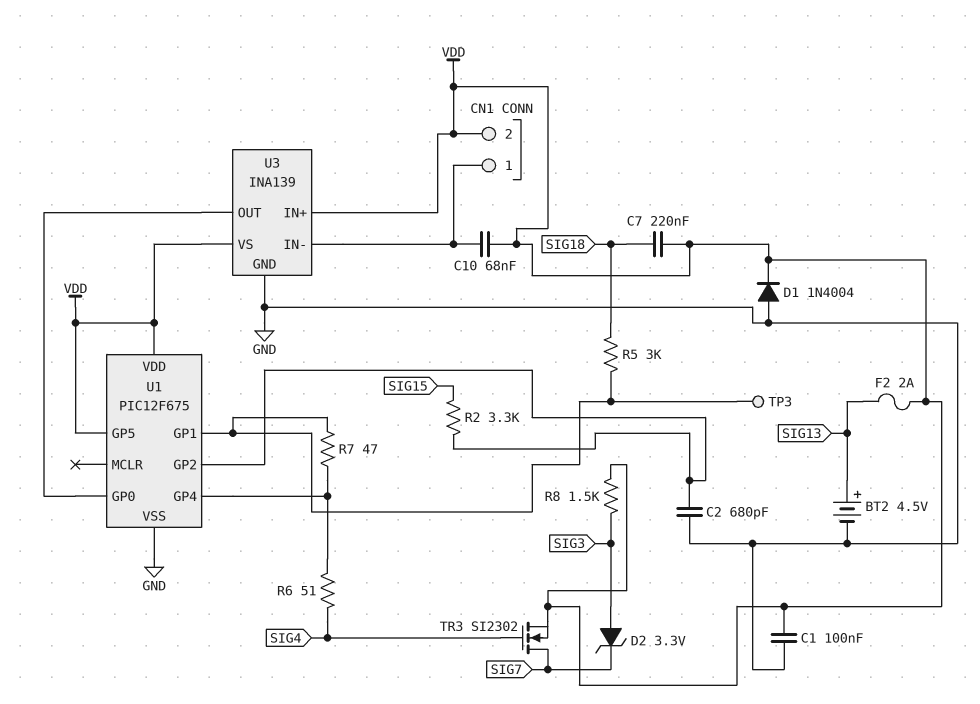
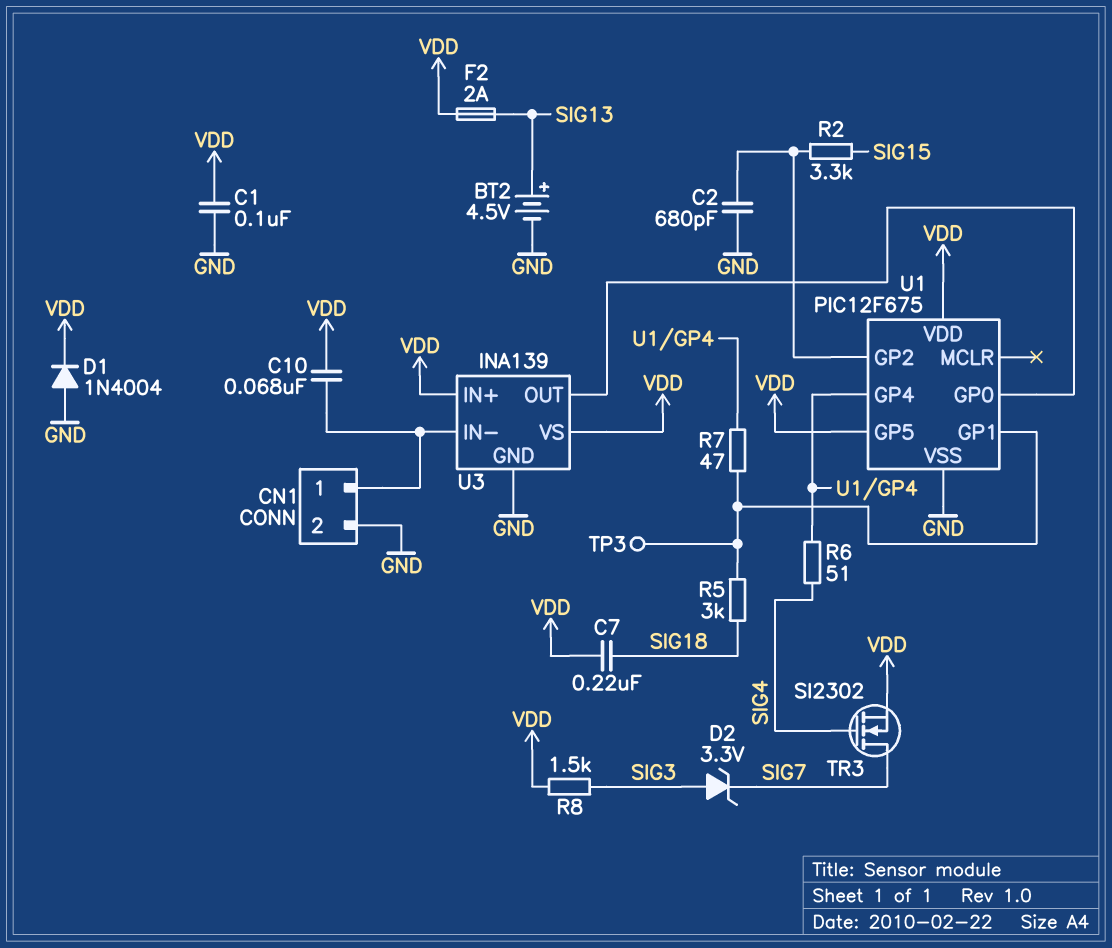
CN1 pin 2: VDD -> GND

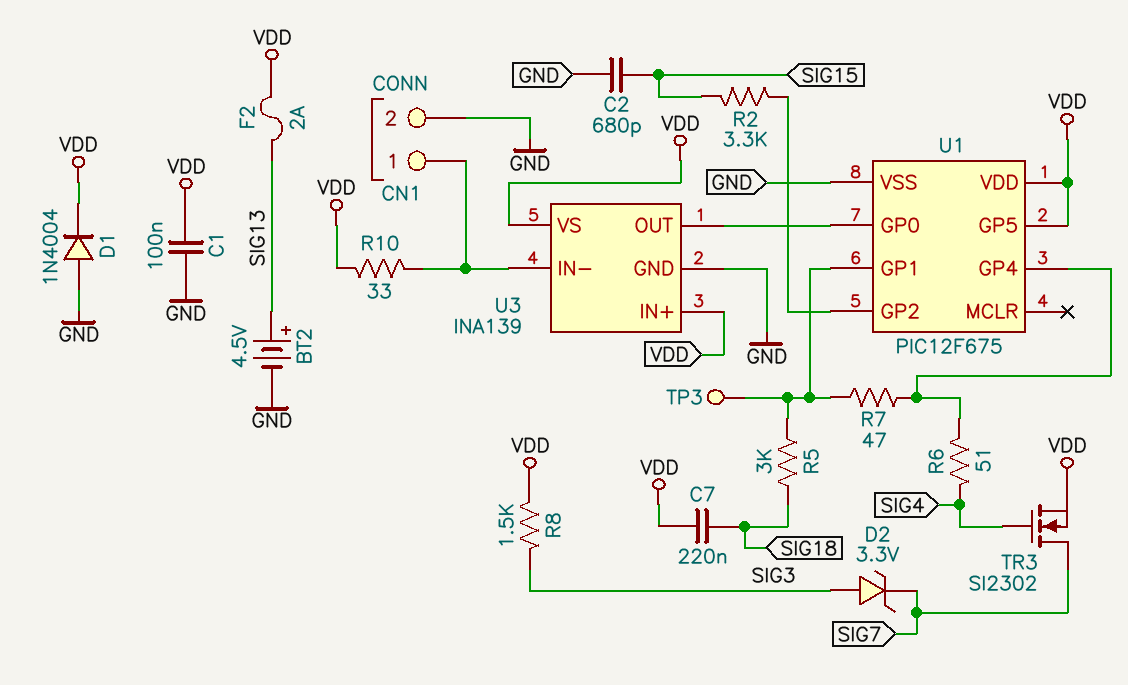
C2: 680pF (GND, U1/GP2) -> 680pF (GND, SIG15)
C10: 68nF (CN1/1, VDD) -> none
R10: none -> 33 (CN1/1, VDD)

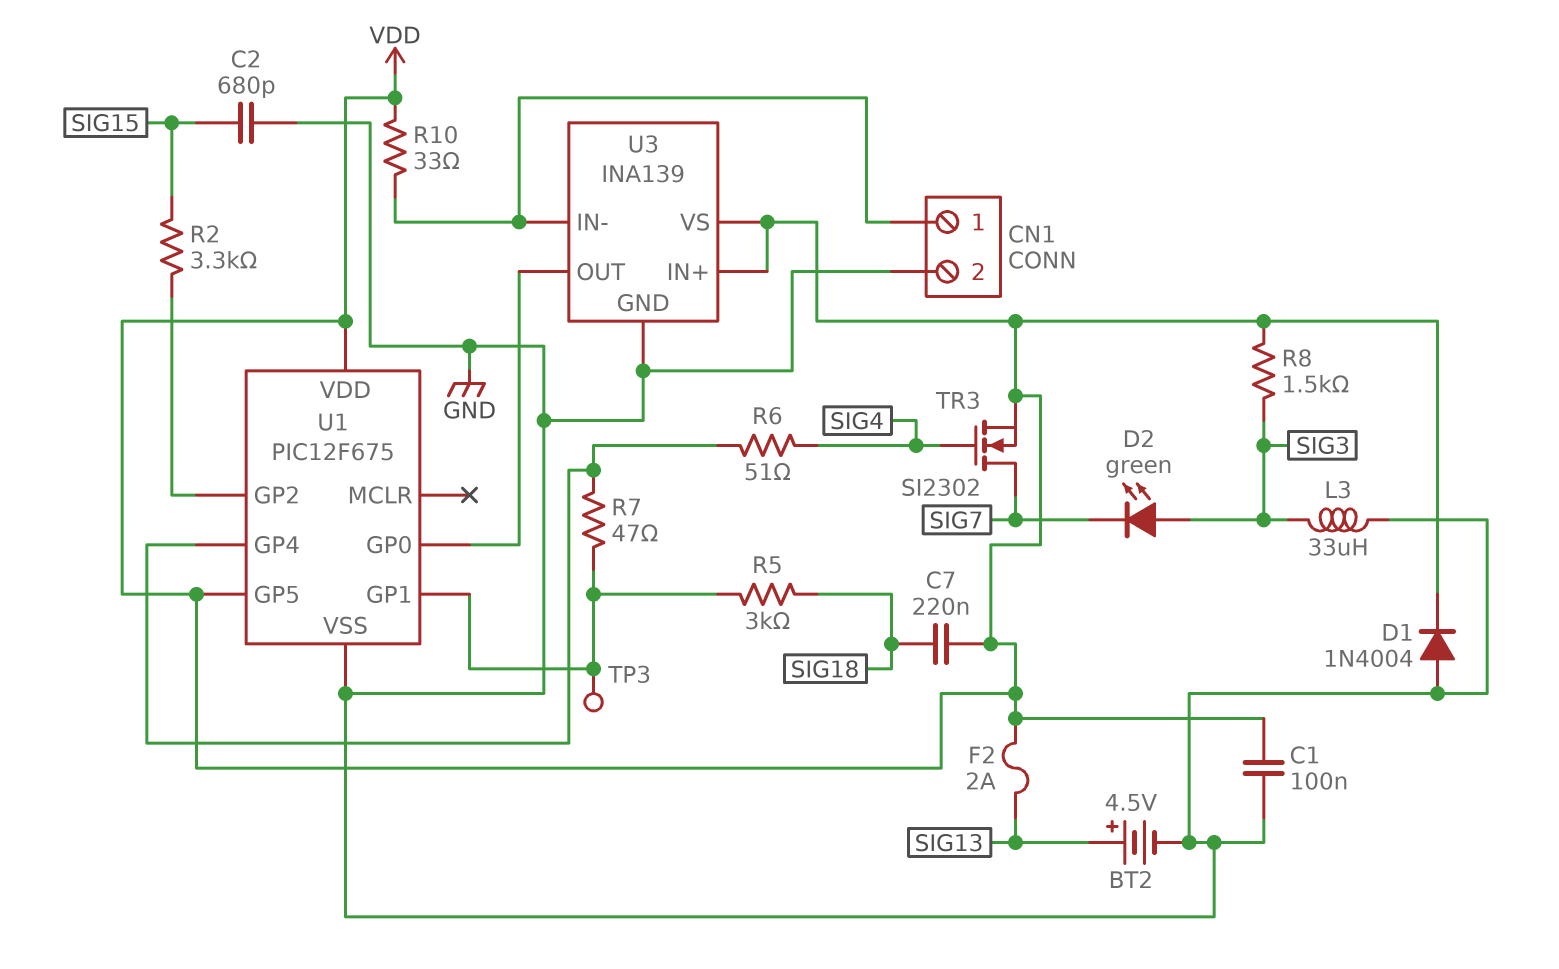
D2: zener 3.3V (A SIG3, K SIG7) -> LED green (A SIG3, K SIG7)
L3: none -> 33uH (GND, SIG3)

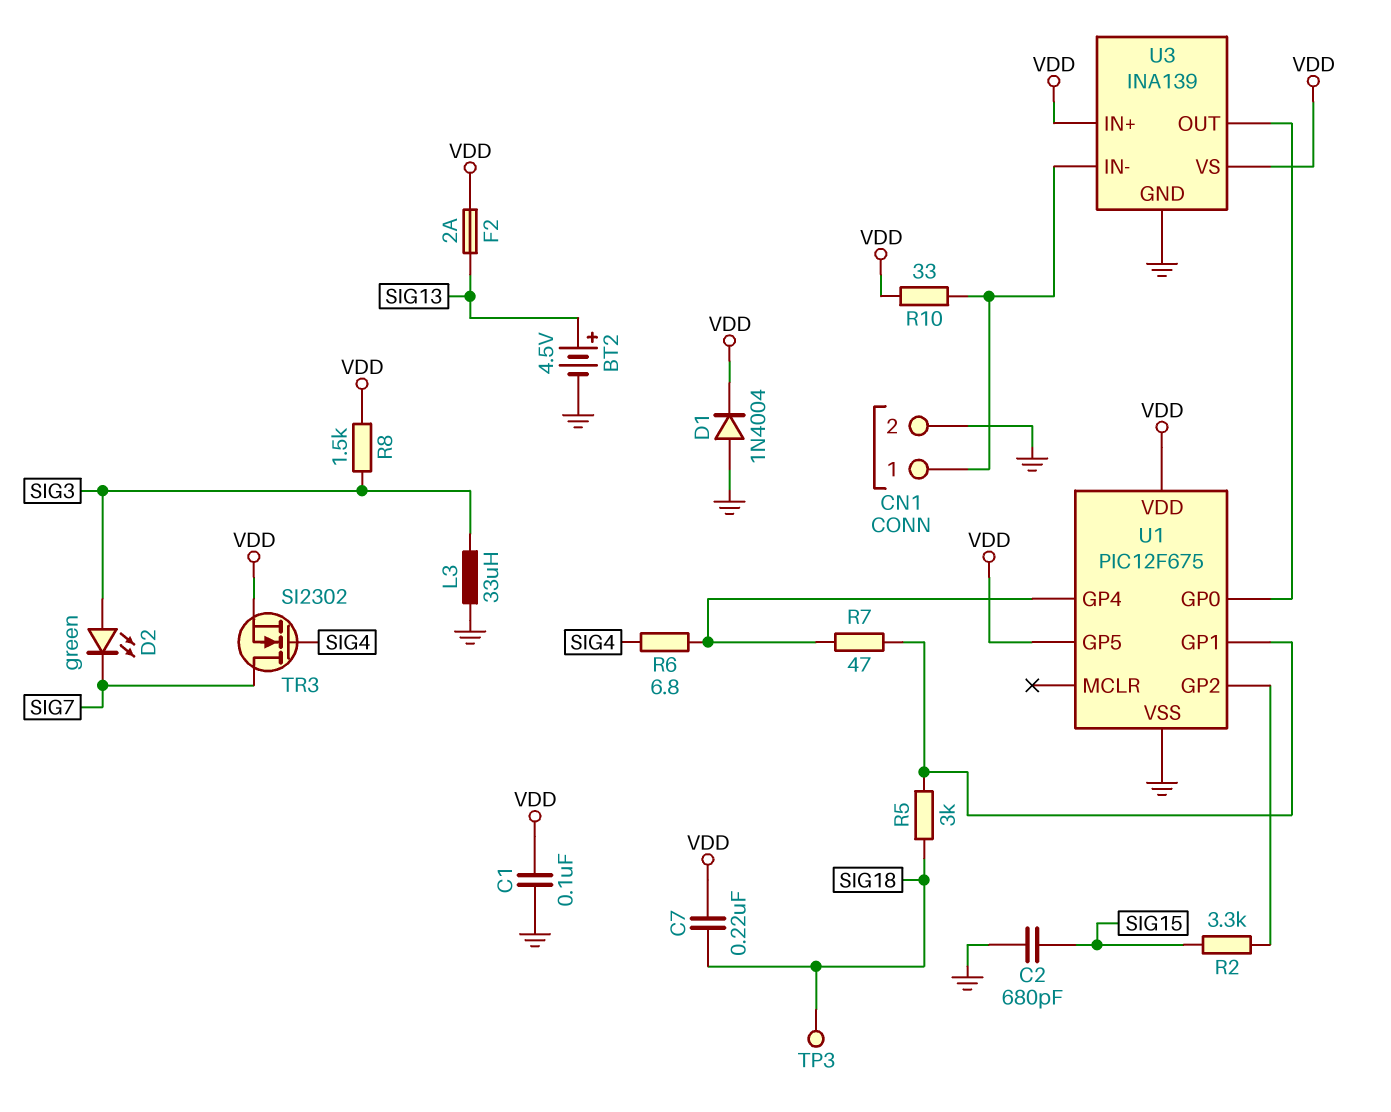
R6: 51 (SIG4, U1/GP4) -> 6.8 (SIG4, U1/GP4)
TP3: test point (U1/GP1) -> test point (SIG18)

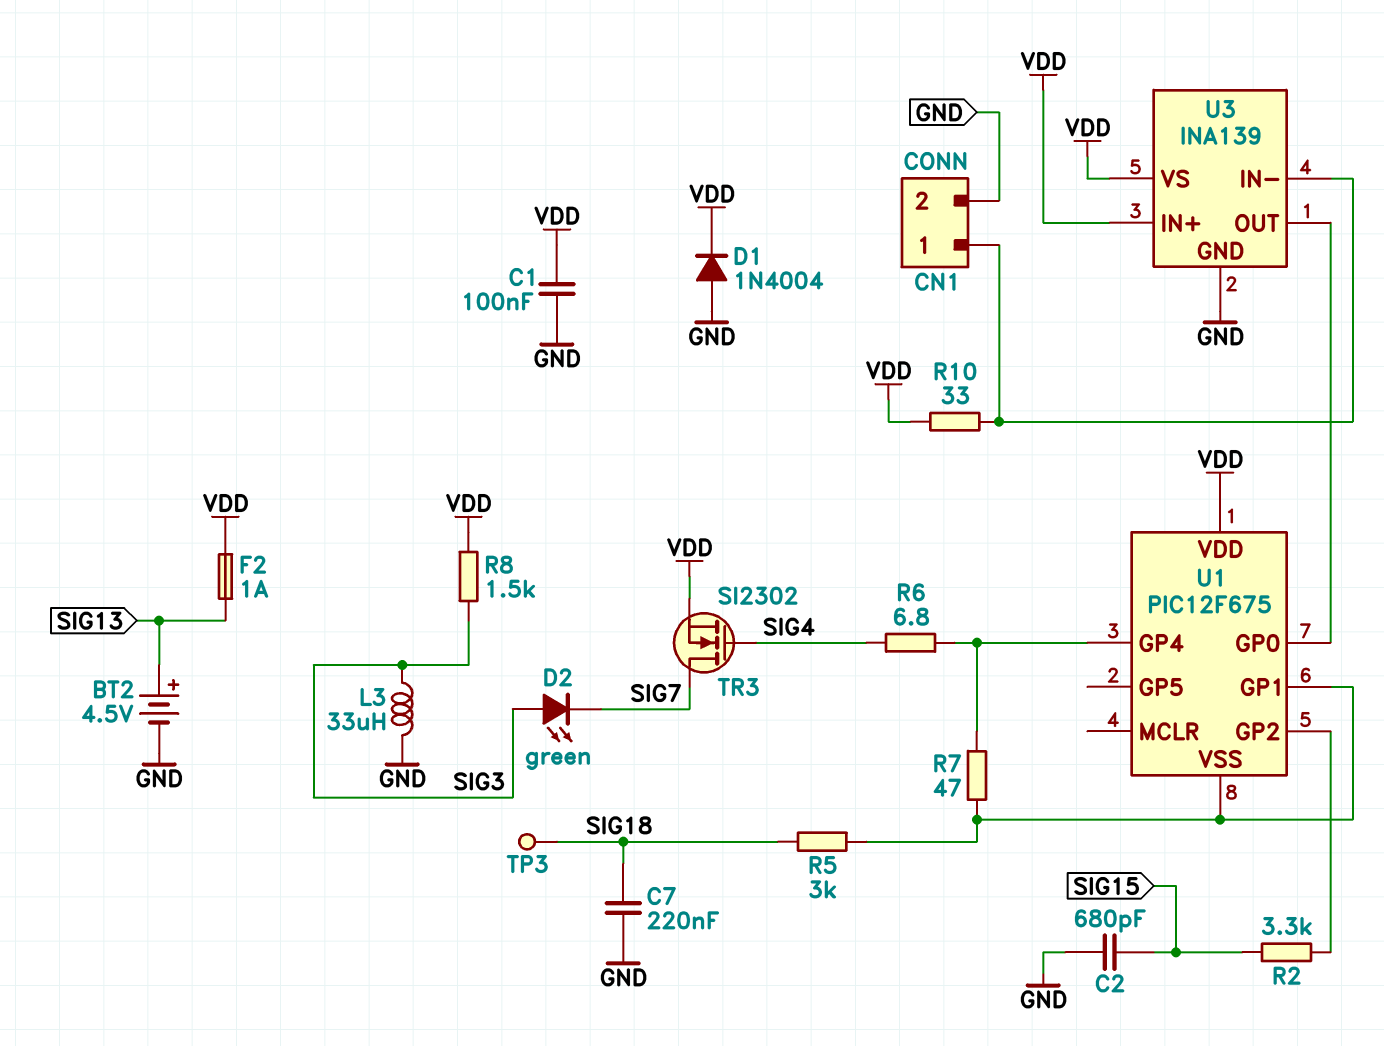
C7: 220nF (SIG18, VDD) -> 220nF (GND, SIG18)
F2: 2A (SIG13, VDD) -> 1A (SIG13, VDD)
U1 pin GP5: VDD -> none
U1 pin VSS: GND -> U1/GP1

